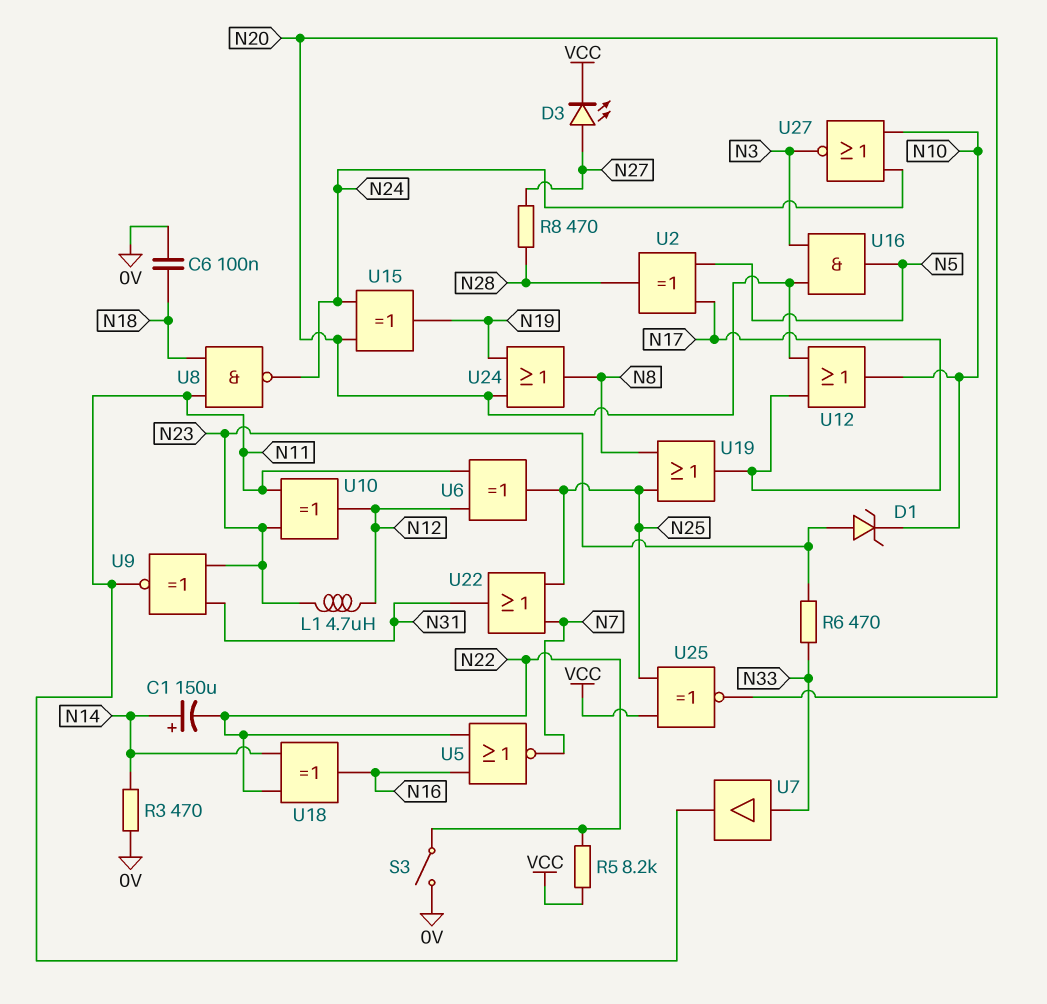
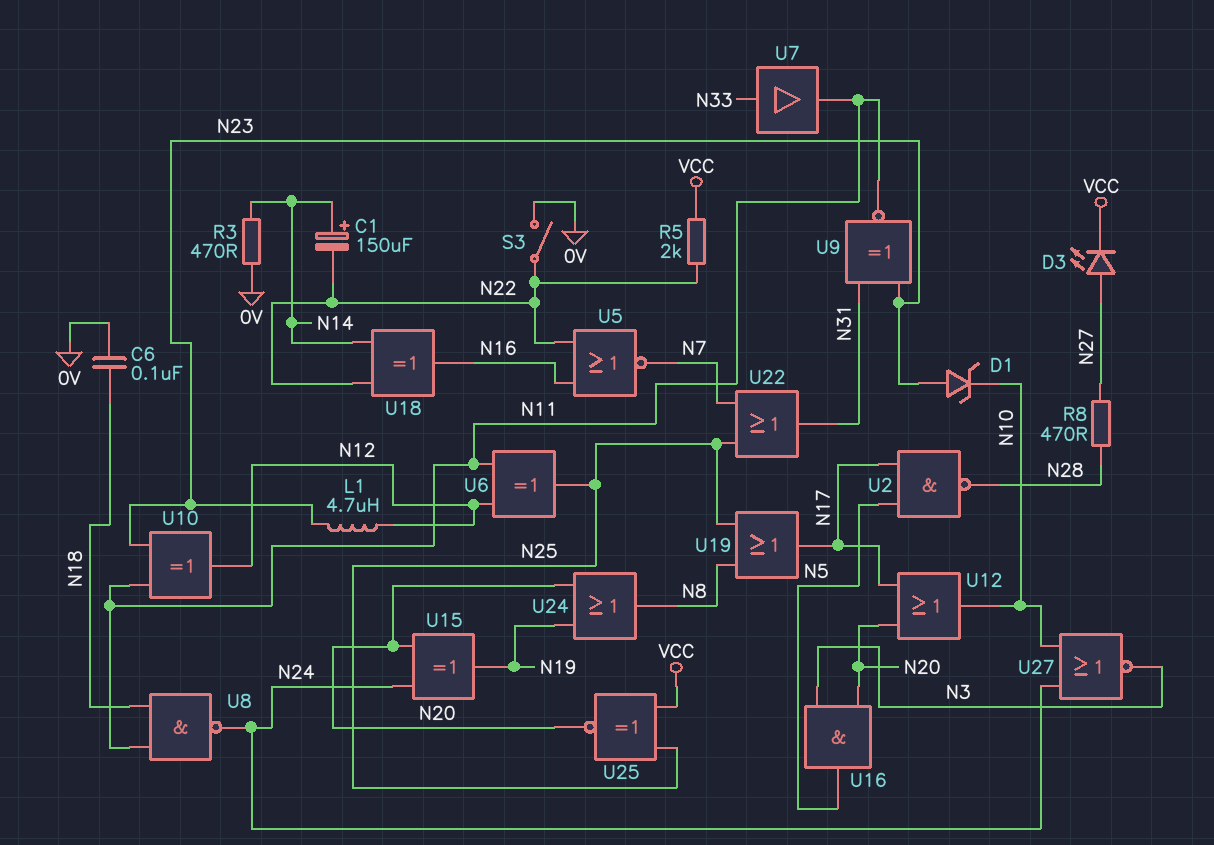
R5: 8.2k (N22, VCC) -> 2k (N22, VCC)
R6: 470 (N23, N33) -> none
U2: XOR (in N5, in N17, out N28) -> NAND (in N5, in N17, out N28)

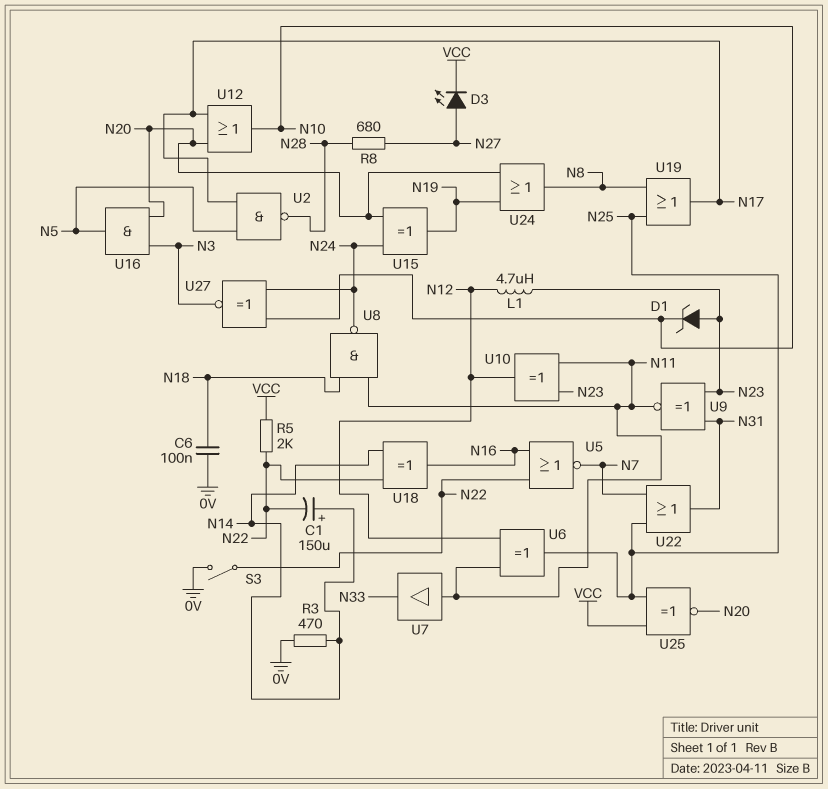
R8: 470 (N27, N28) -> 680 (N27, N28)
U7: buffer (in N33, out N11) -> buffer (in N11, out N33)
U27: NOR (in N10, in N24, out N3) -> XNOR (in N10, in N24, out N3)

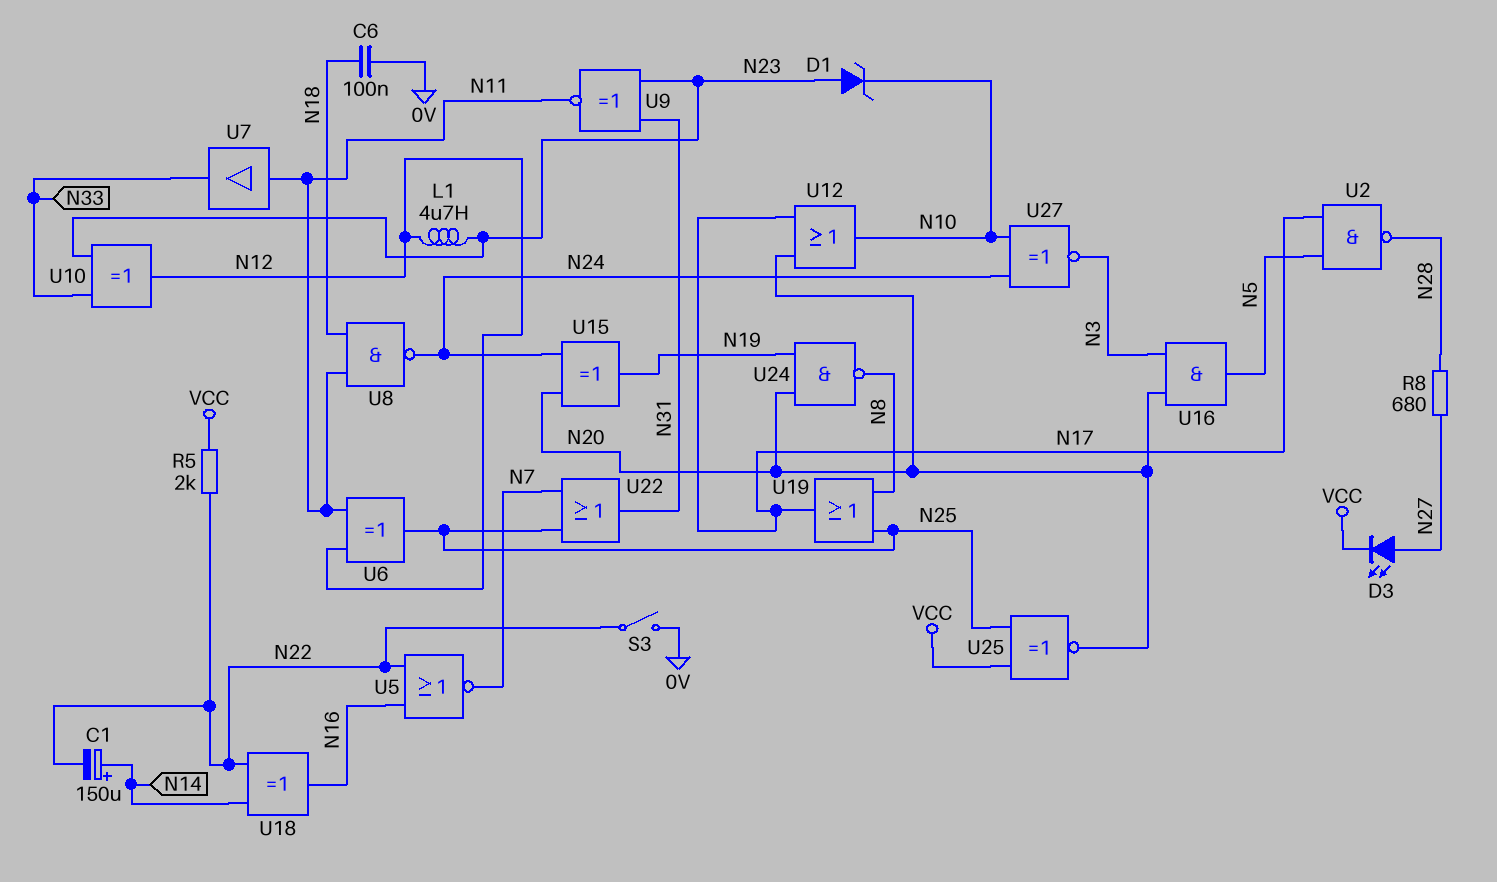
R3: 470 (0V, N14) -> none
U10: XOR (in N11, in N23, out N12) -> XOR (in N23, in N33, out N12)
U24: OR (in N19, in N20, out N8) -> NAND (in N19, in N20, out N8)

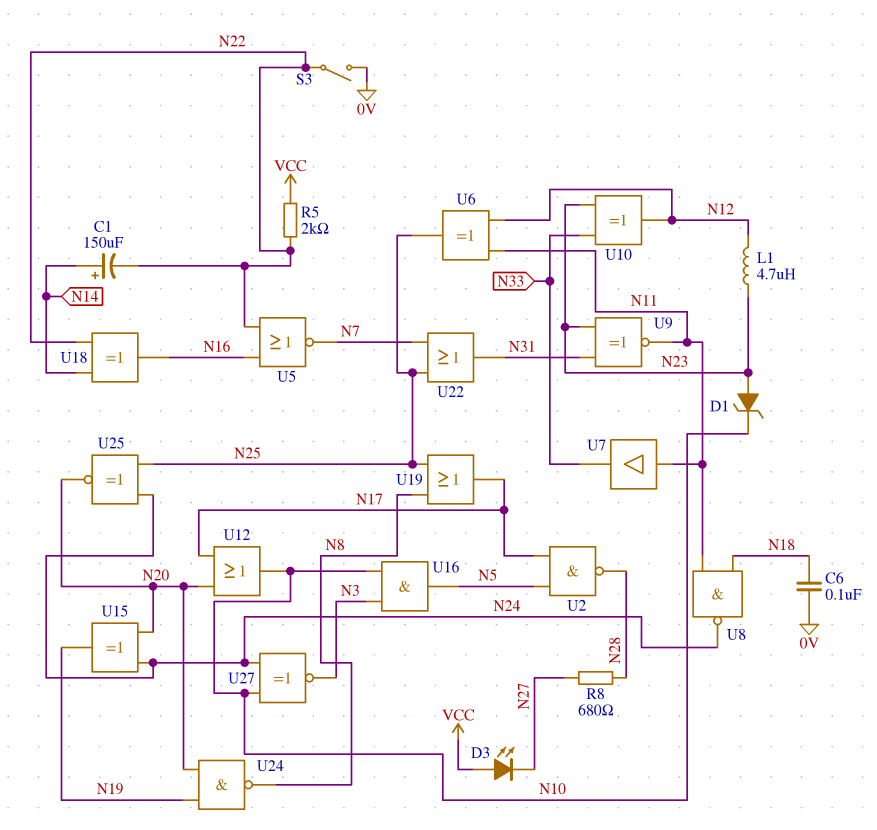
D3: LED (A N27, K VCC) -> LED (A VCC, K N27)
U16: AND (in N3, in N20, out N5) -> AND (in N3, in N10, out N5)
U25: XNOR (in N25, in VCC, out N20) -> XNOR (in N24, in N25, out N20)

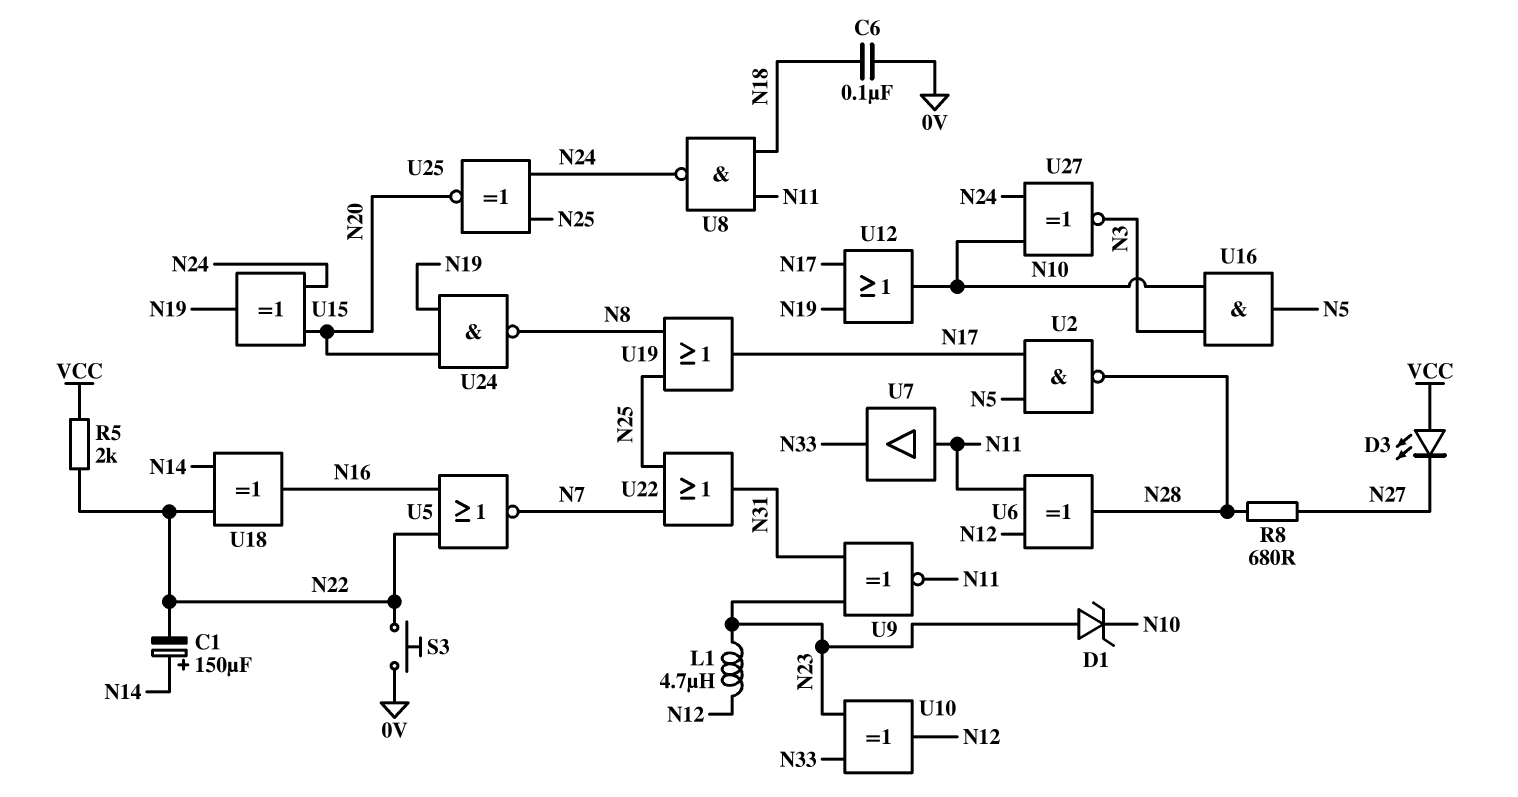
S3: switch (0V, N22) -> button (0V, N22)
U6: XOR (in N11, in N12, out N25) -> XOR (in N11, in N12, out N28)
U12: OR (in N17, in N20, out N10) -> OR (in N17, in N19, out N10)

